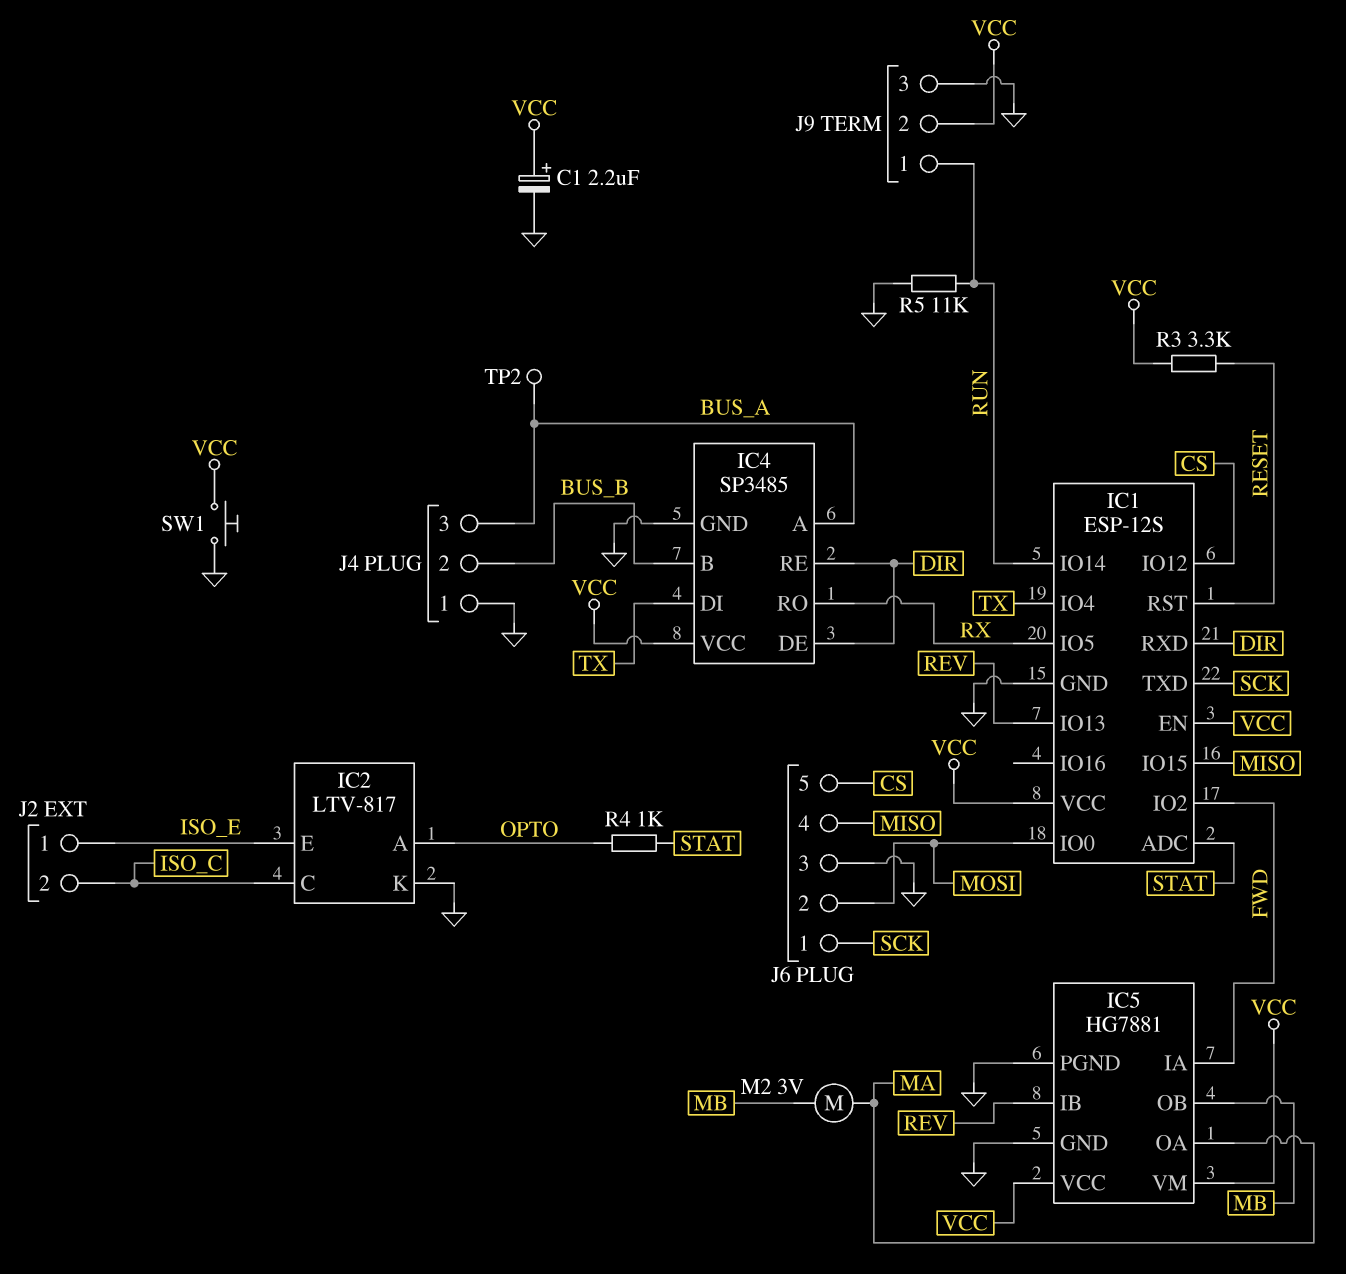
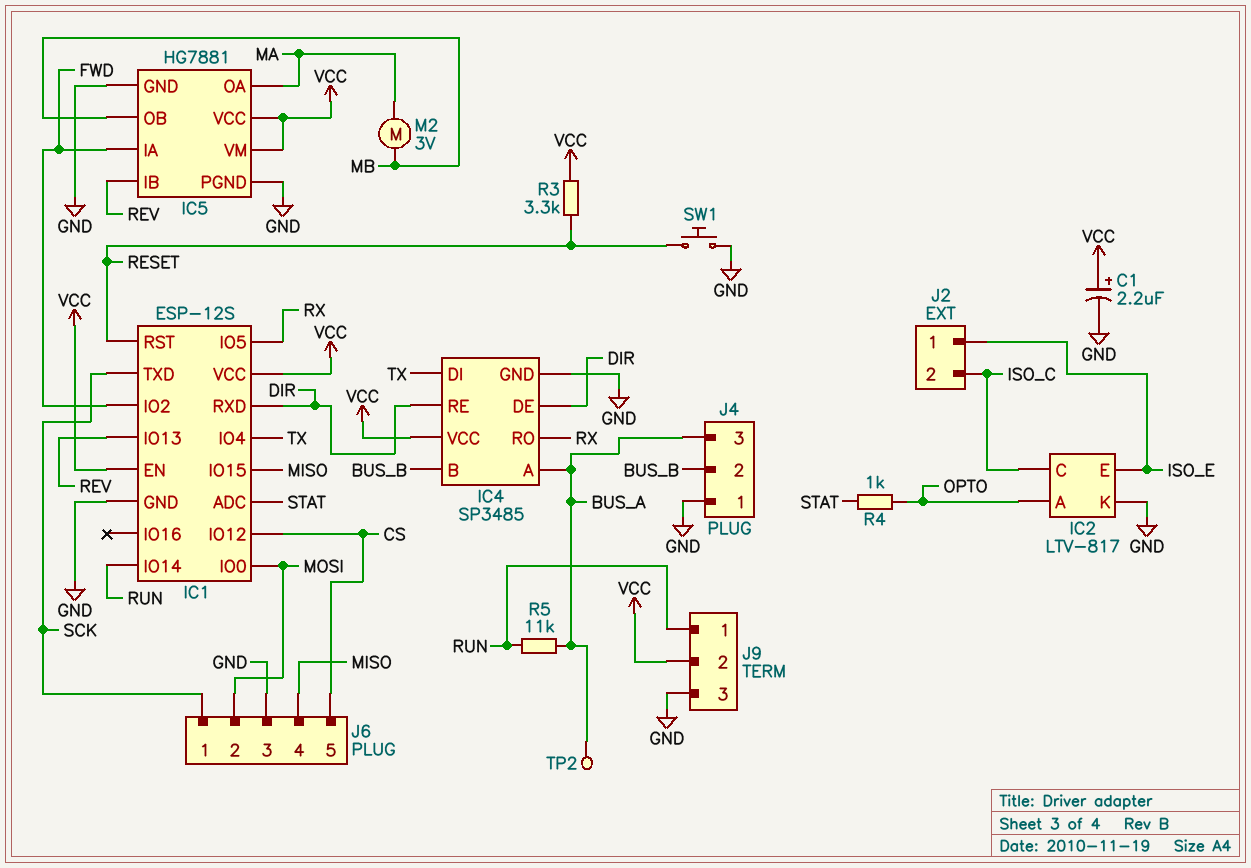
R5: 11k (GND, RUN) -> 11k (BUS_A, RUN)
SW1: button (GND, VCC) -> button (GND, RESET)

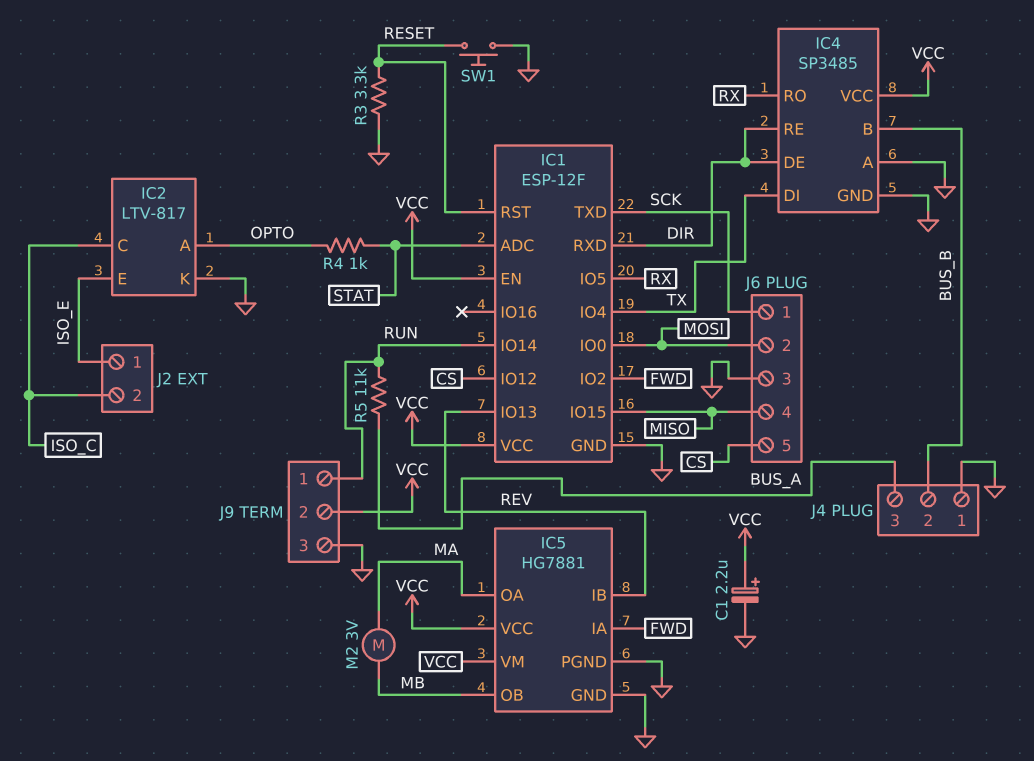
IC1: ESP-12S -> ESP-12F
IC4 pin A: BUS_A -> GND
R3: 3.3k (RESET, VCC) -> 3.3k (GND, RESET)
TP2: test point (BUS_A) -> none

